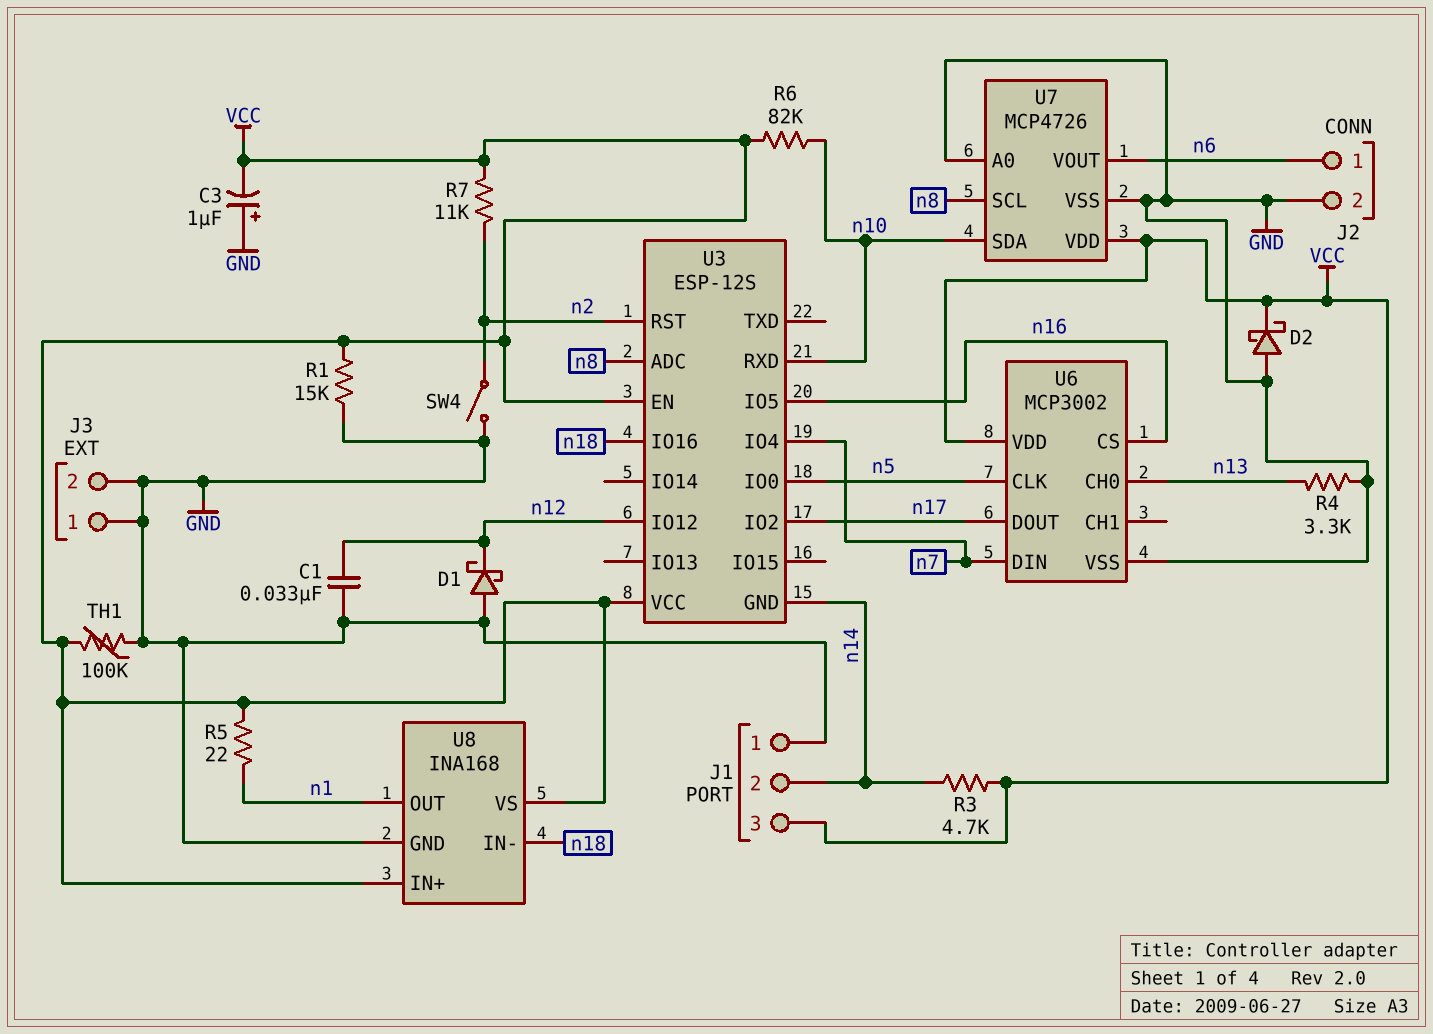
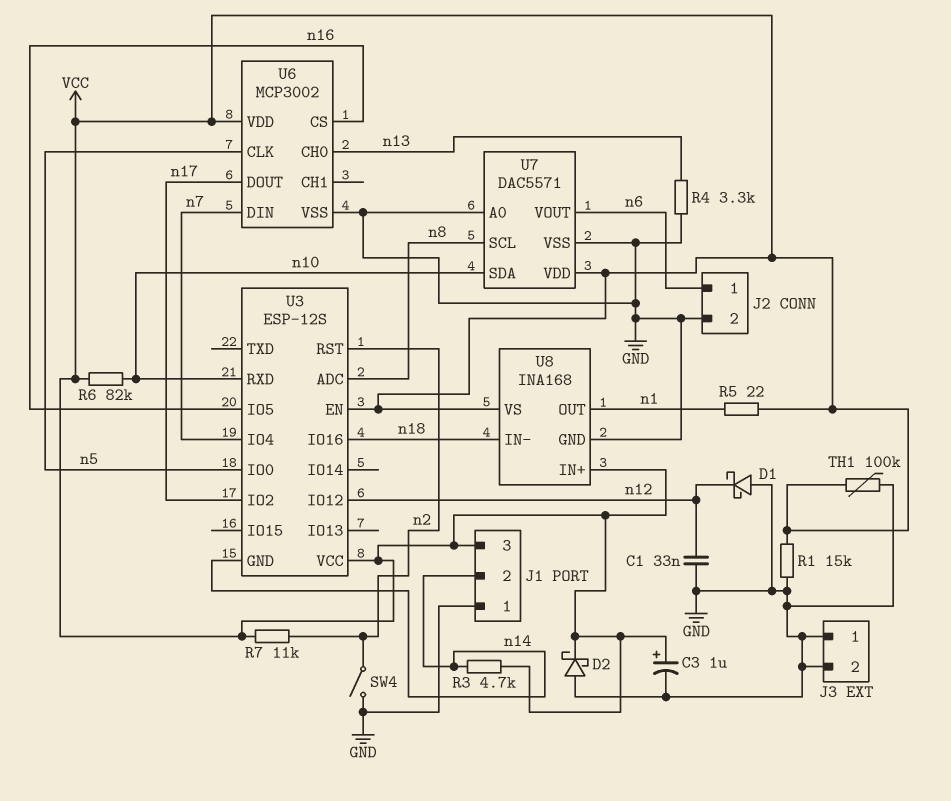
C3: 1uF (plus GND, minus VCC) -> 1uF (plus VCC, minus GND)
U7: MCP4726 -> DAC5571

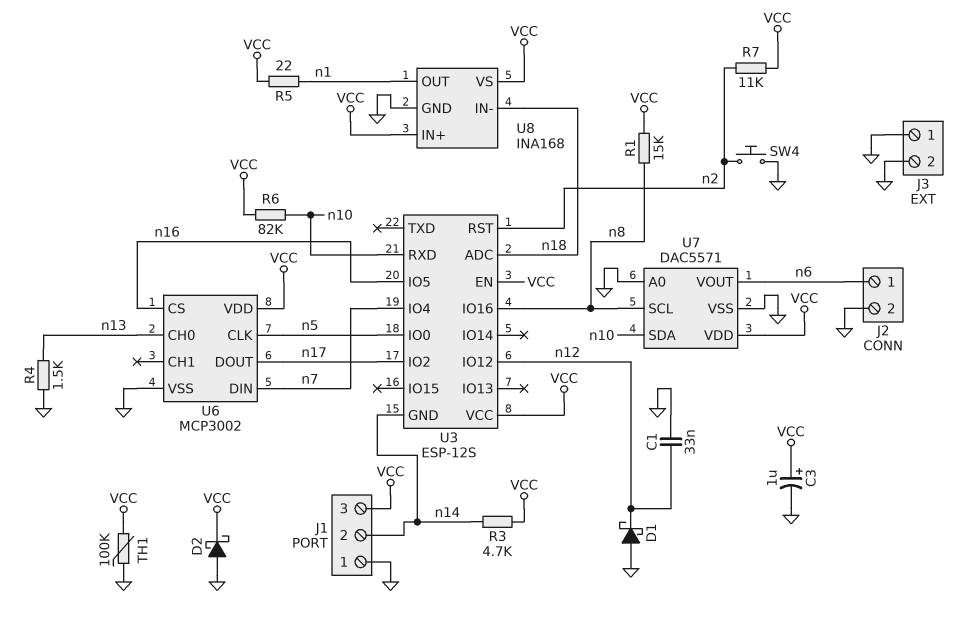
R1: 15k (GND, VCC) -> 15k (VCC, n8)
R4: 3.3k (GND, n13) -> 1.5k (GND, n13)
SW4: switch (GND, n2) -> button (GND, n2)
U3 pin ADC: n8 -> n18
U3 pin IO16: n18 -> n8

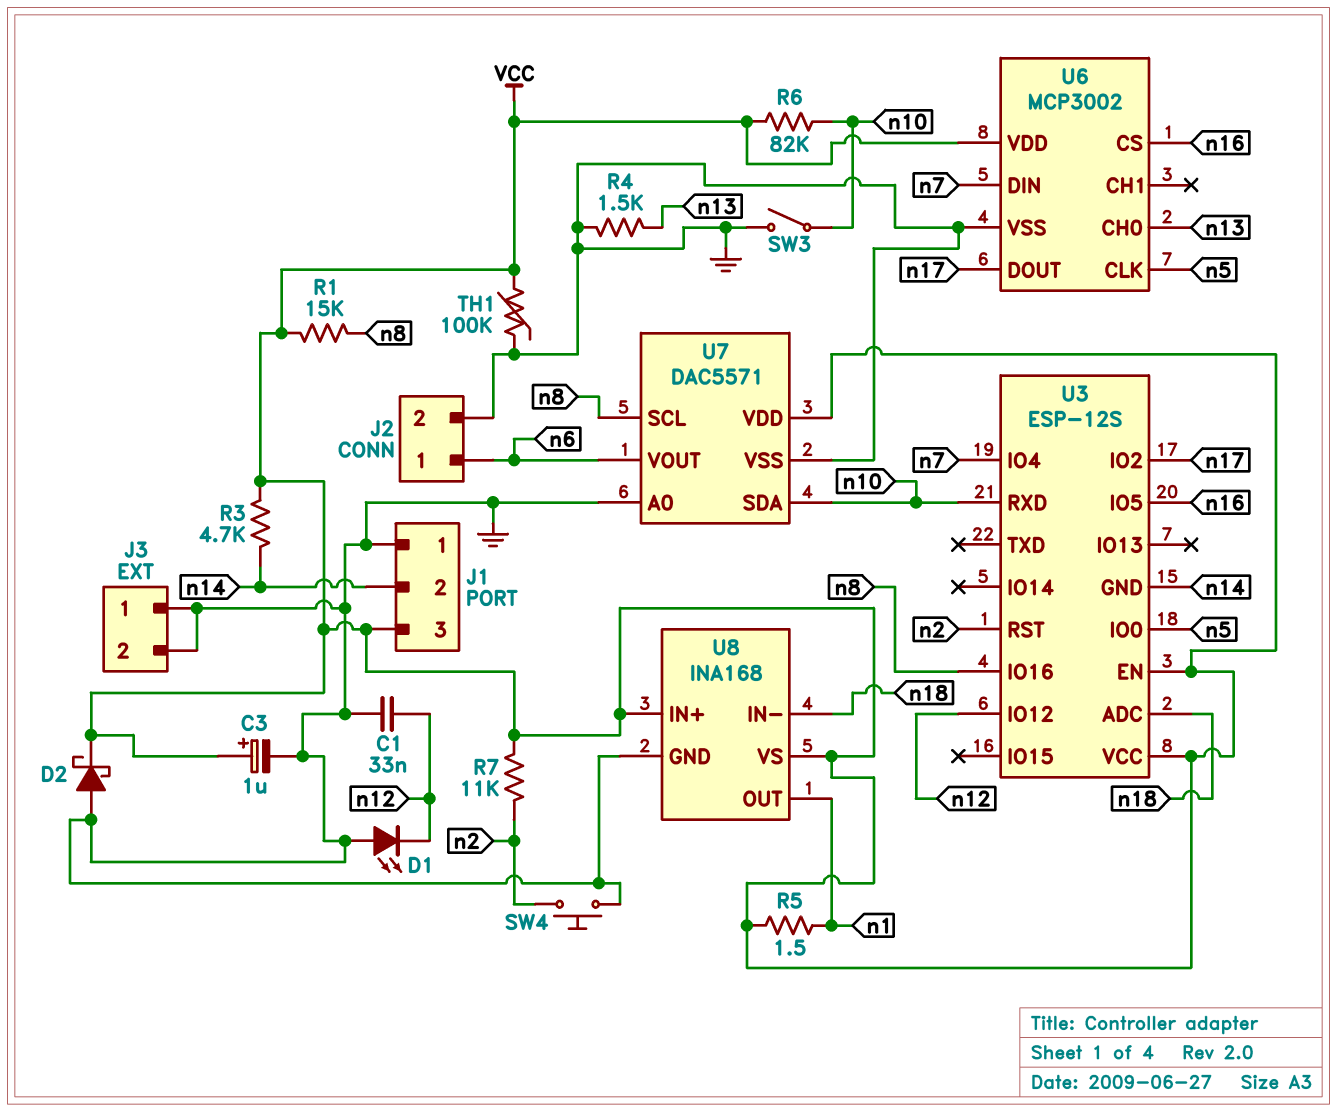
D1: schottky (A GND, K n12) -> LED (A GND, K n12)
R5: 22 (VCC, n1) -> 1.5 (VCC, n1)
SW3: none -> switch (GND, n10)

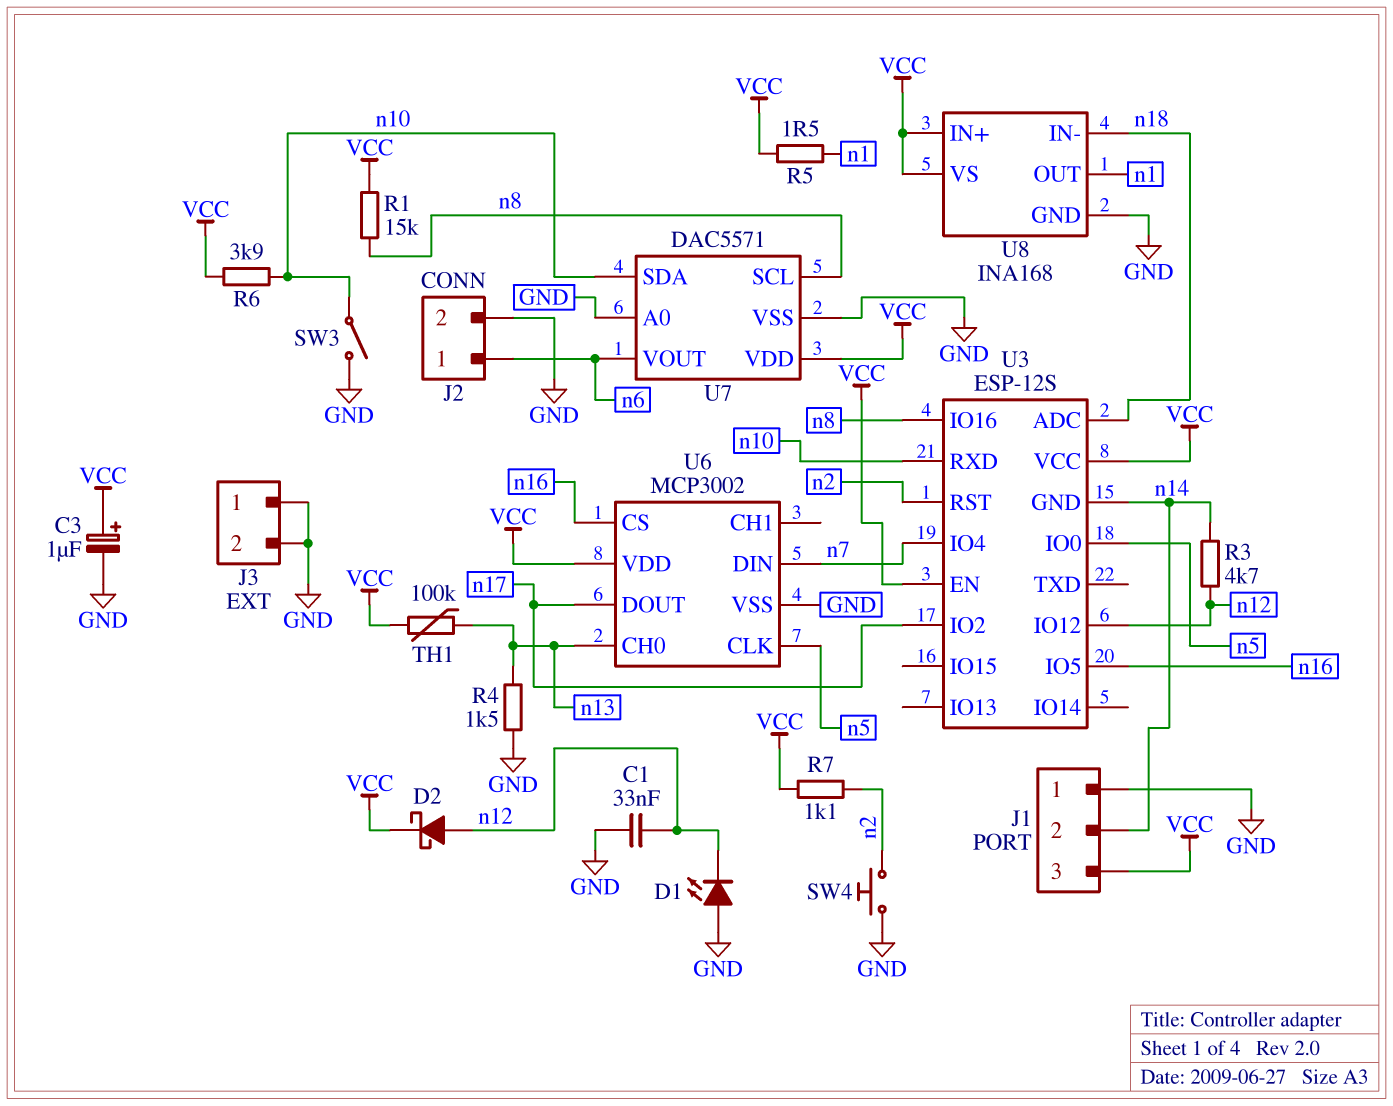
D2: schottky (A GND, K VCC) -> schottky (A n12, K VCC)
R3: 4.7k (VCC, n14) -> 4.7k (n12, n14)
R6: 82k (VCC, n10) -> 3.9k (VCC, n10)
R7: 11k (VCC, n2) -> 1.1k (VCC, n2)
TH1: 100k (GND, VCC) -> 100k (VCC, n13)

